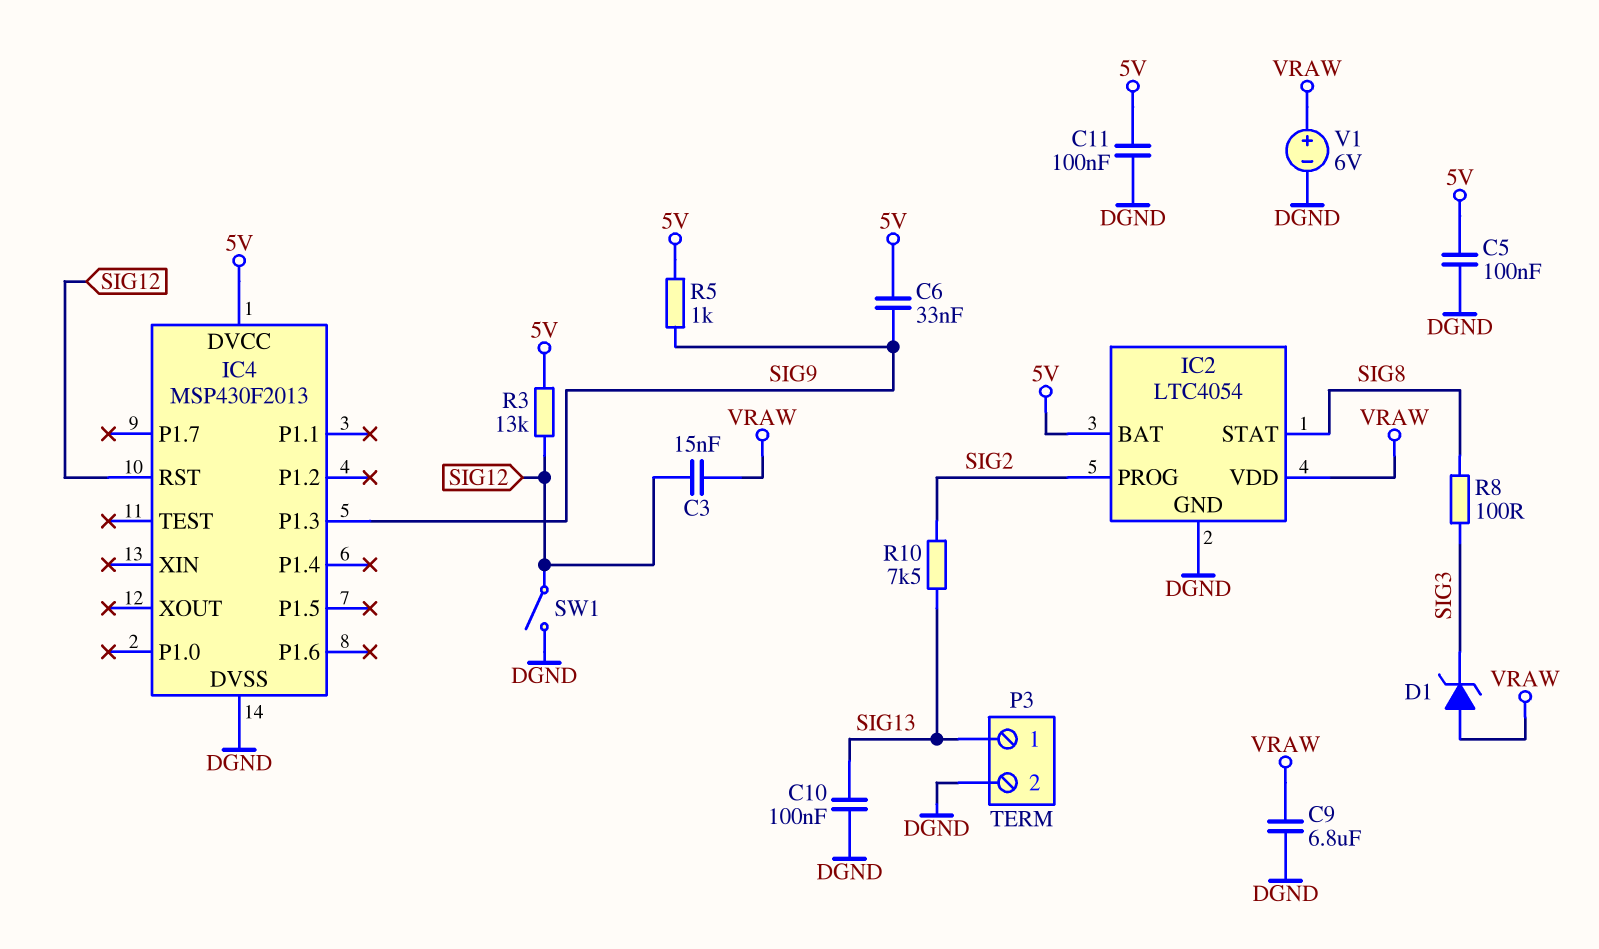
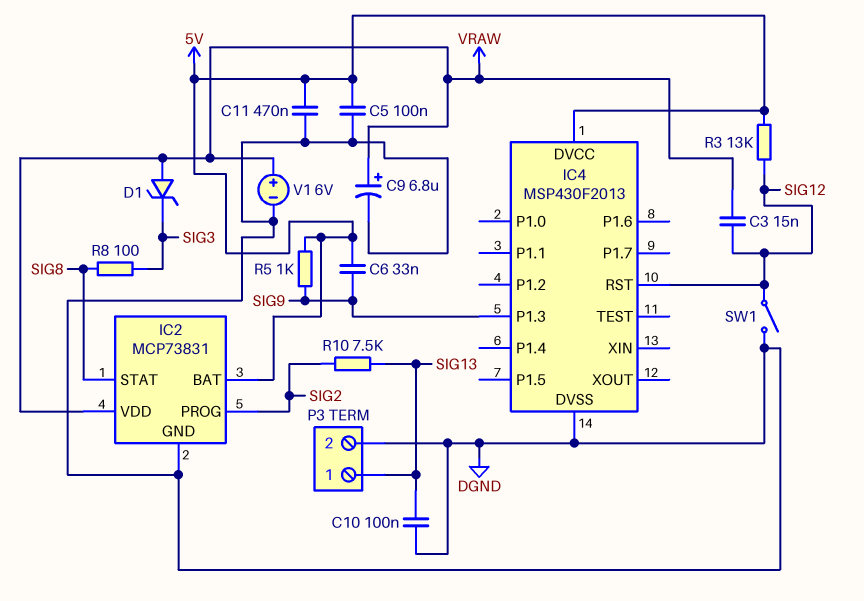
C9: 6.8uF (DGND, VRAW) -> 6.8uF (plus VRAW, minus DGND)
C11: 100nF (5V, DGND) -> 470nF (5V, DGND)
IC2: LTC4054 -> MCP73831

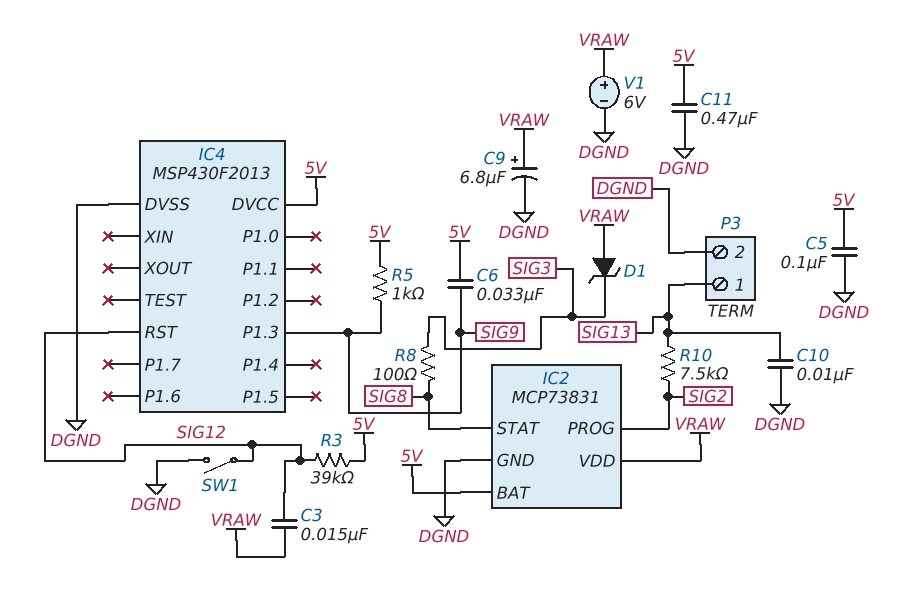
C10: 100nF (DGND, SIG13) -> 10nF (DGND, SIG13)
R3: 13k (5V, SIG12) -> 39k (5V, SIG12)

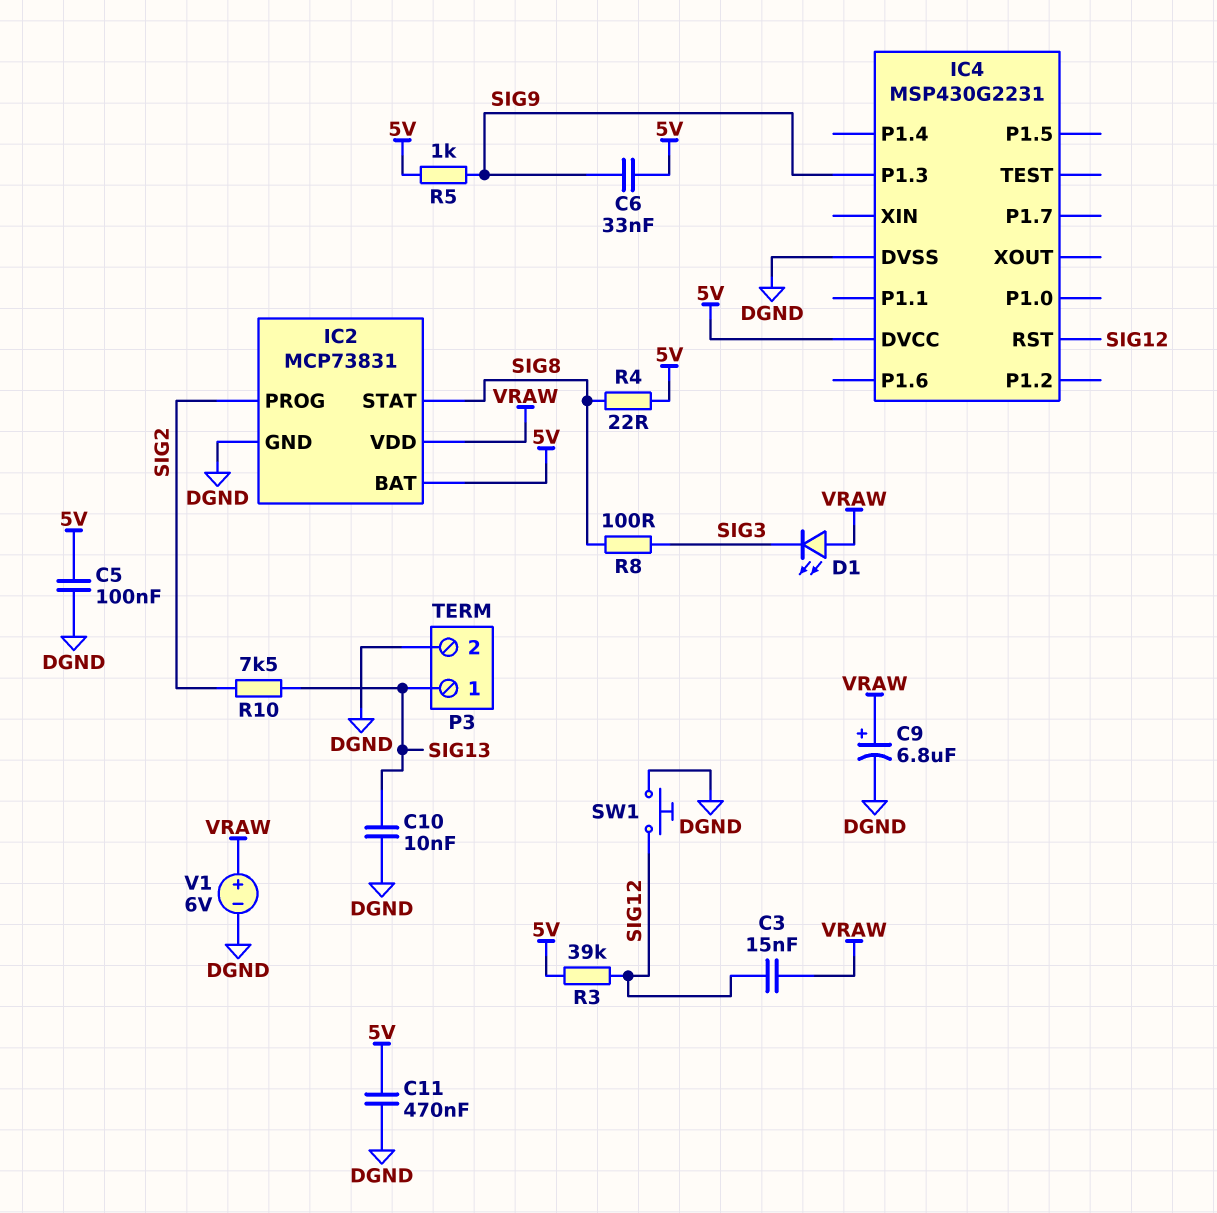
D1: zener (A VRAW, K SIG3) -> LED (A VRAW, K SIG3)
IC4: MSP430F2013 -> MSP430G2231
R4: none -> 22 (5V, SIG8)
SW1: switch (DGND, SIG12) -> button (DGND, SIG12)

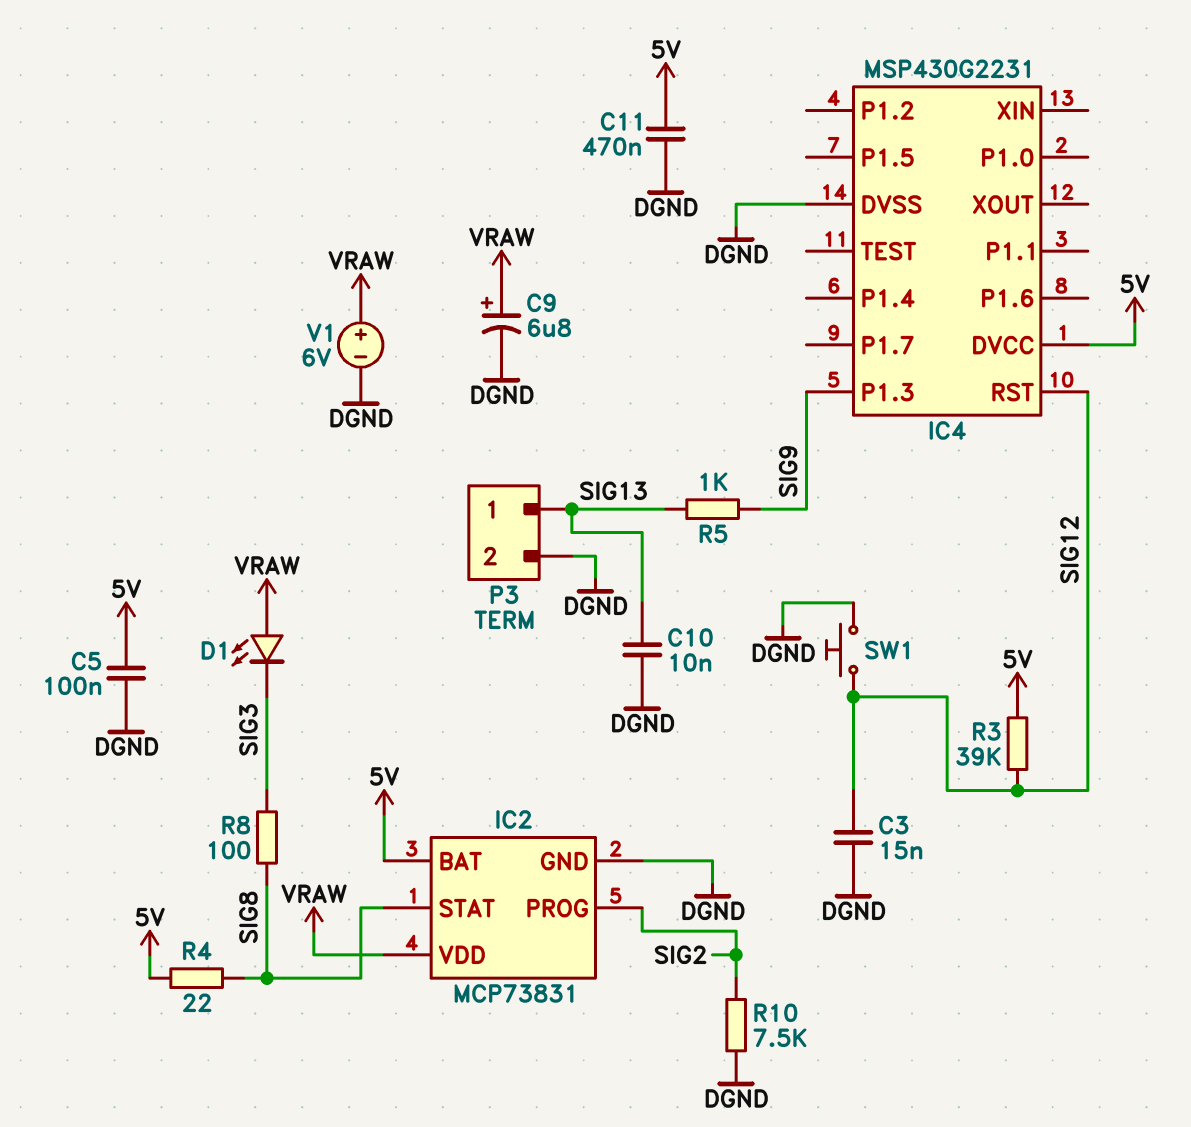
C3: 15nF (SIG12, VRAW) -> 15nF (DGND, SIG12)
C6: 33nF (5V, SIG9) -> none
R5: 1k (5V, SIG9) -> 1k (SIG9, SIG13)
R10: 7.5k (SIG2, SIG13) -> 7.5k (DGND, SIG2)

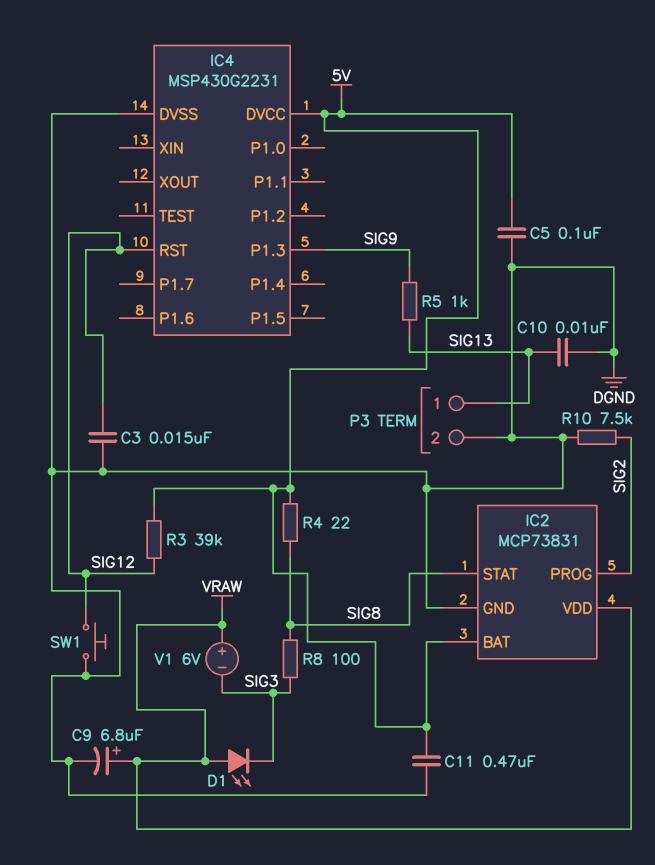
V1: 6V (plus VRAW, minus DGND) -> 6V (plus VRAW, minus SIG3)

